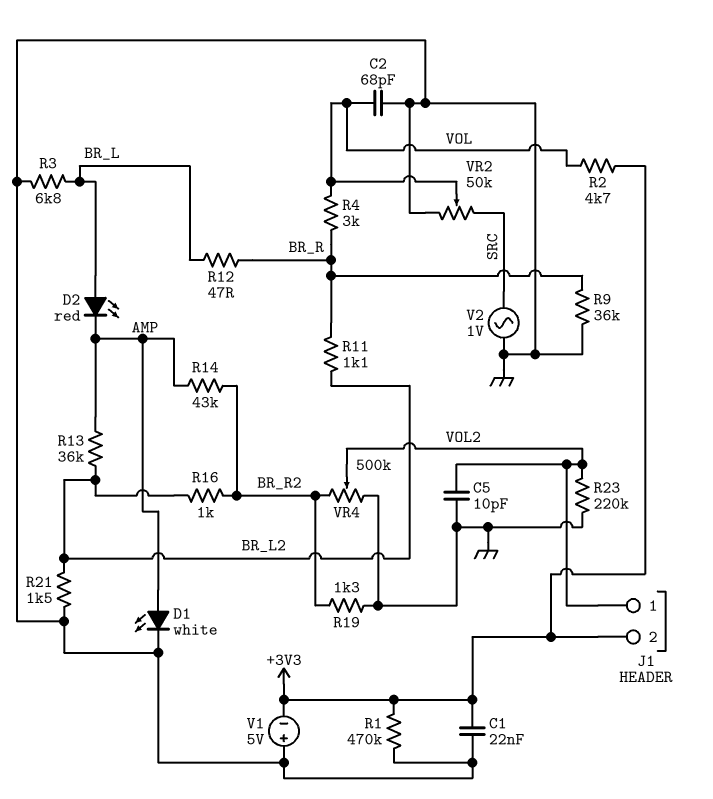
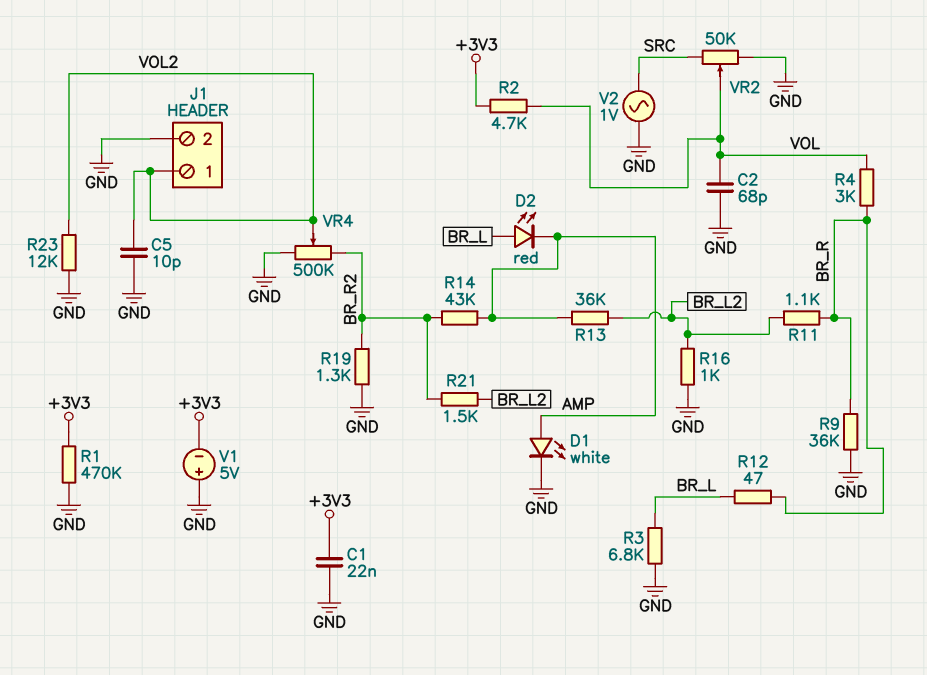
J1 pin 2: +3V3 -> GND
R16: 1k (BR_L2, BR_R2) -> 1k (BR_L2, GND)
R21: 1.5k (BR_L2, GND) -> 1.5k (BR_L2, BR_R2)
R23: 220k (GND, VOL2) -> 12k (GND, VOL2)

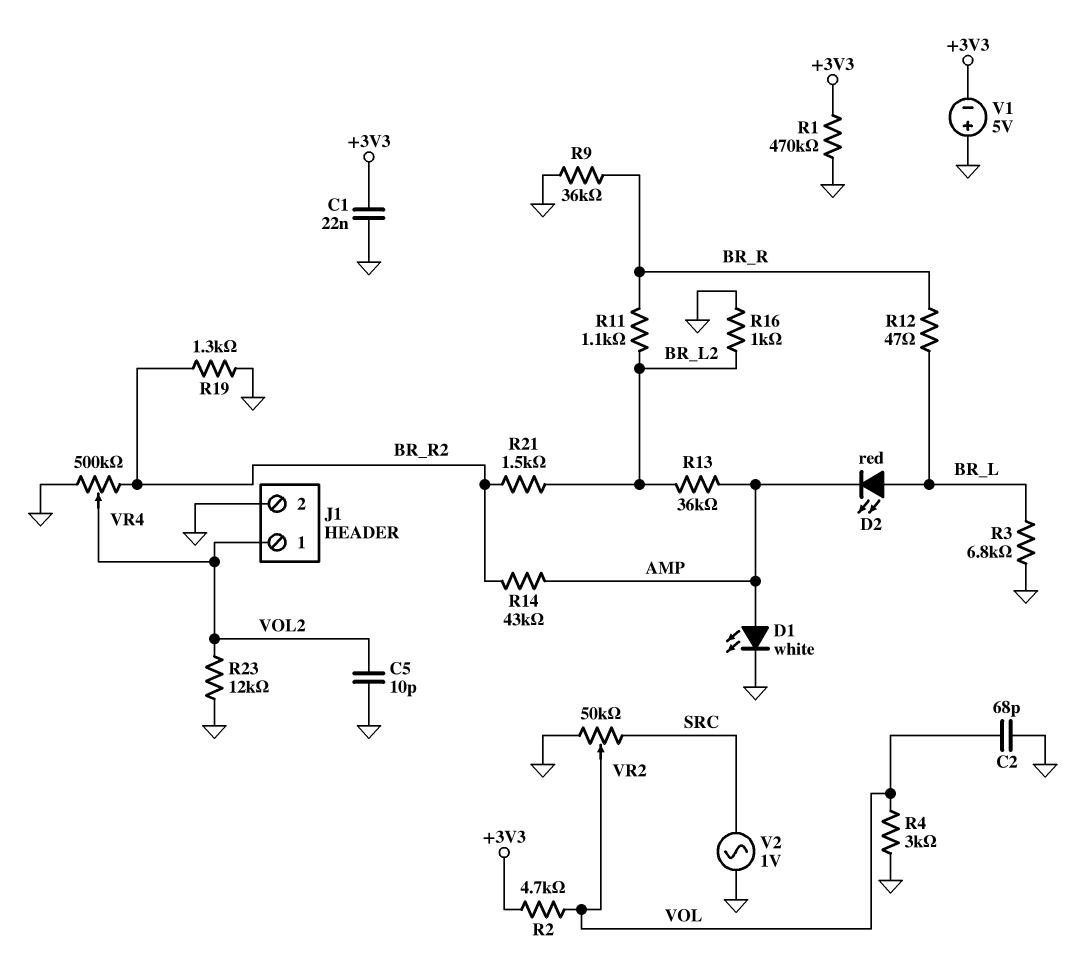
R4: 3k (BR_R, VOL) -> 3k (GND, VOL)

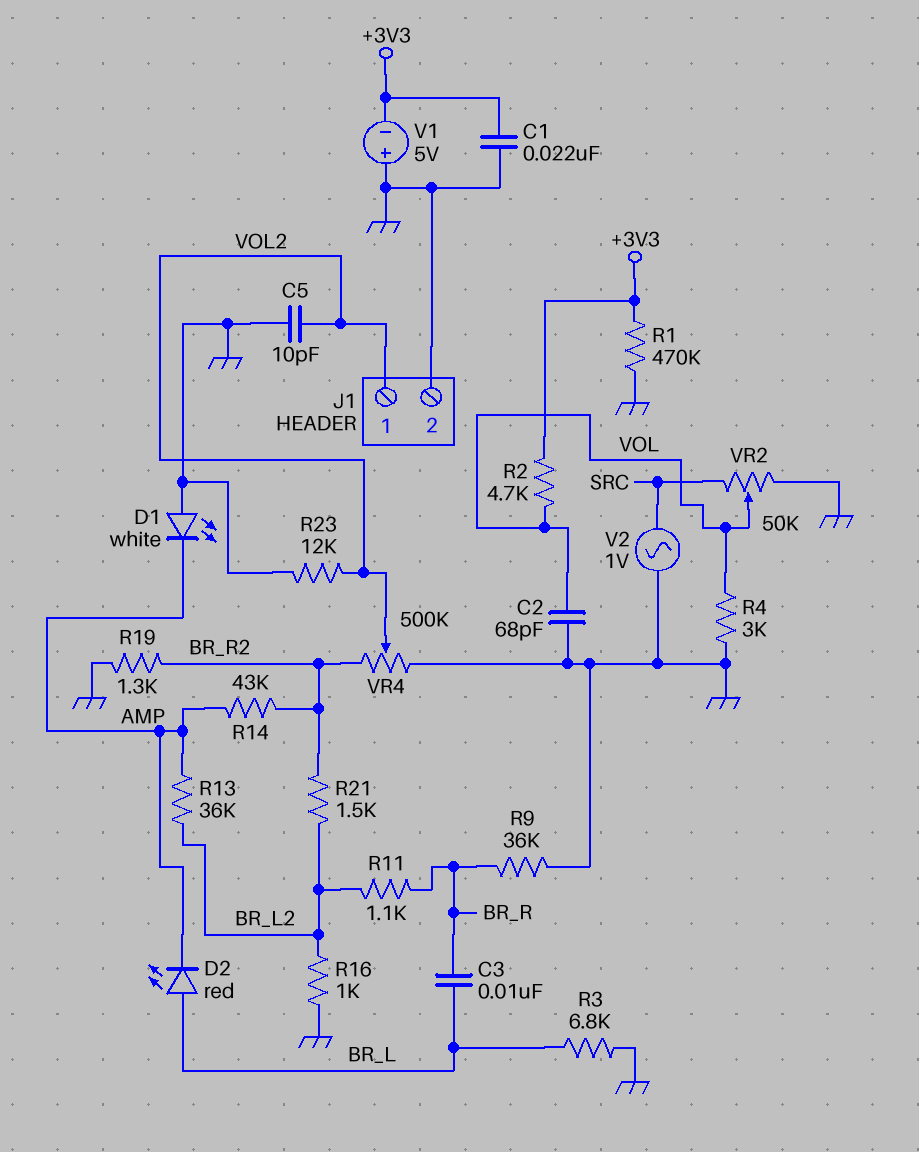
C3: none -> 10nF (BR_L, BR_R)
D1: LED white (A AMP, K GND) -> LED white (A GND, K AMP)
R12: 47 (BR_L, BR_R) -> none

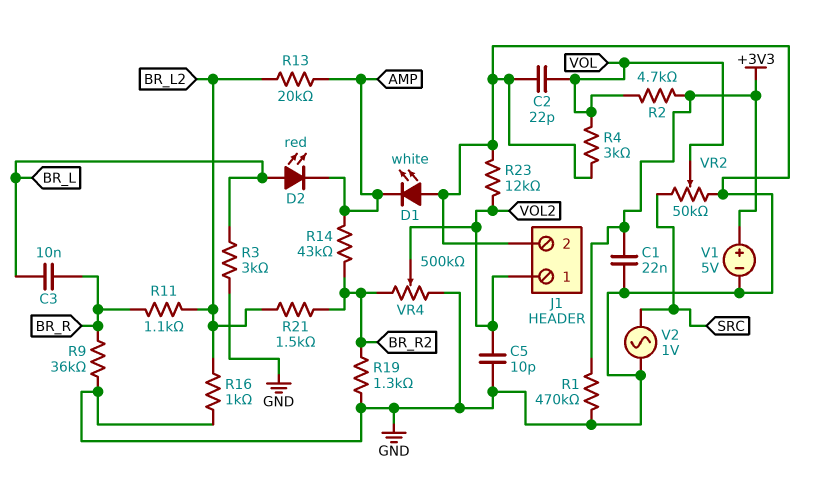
C2: 68pF (GND, VOL) -> 22pF (GND, VOL)
R3: 6.8k (BR_L, GND) -> 3k (BR_L, GND)
R13: 36k (AMP, BR_L2) -> 20k (AMP, BR_L2)
V1: 5V (plus GND, minus +3V3) -> 5V (plus +3V3, minus GND)

